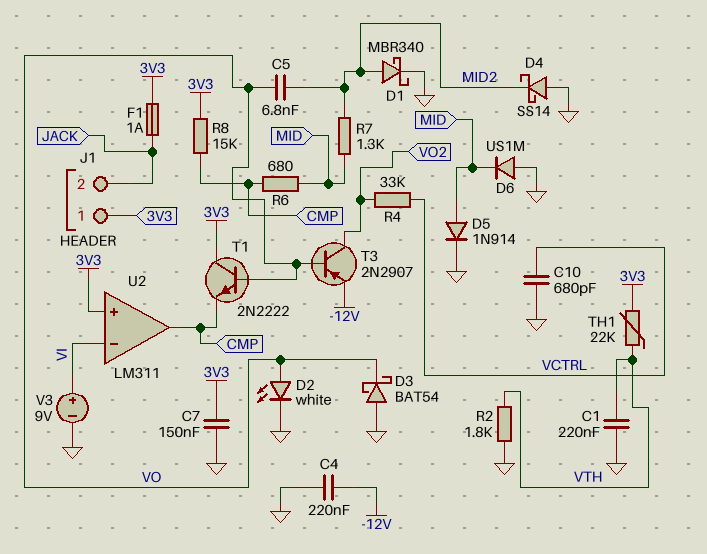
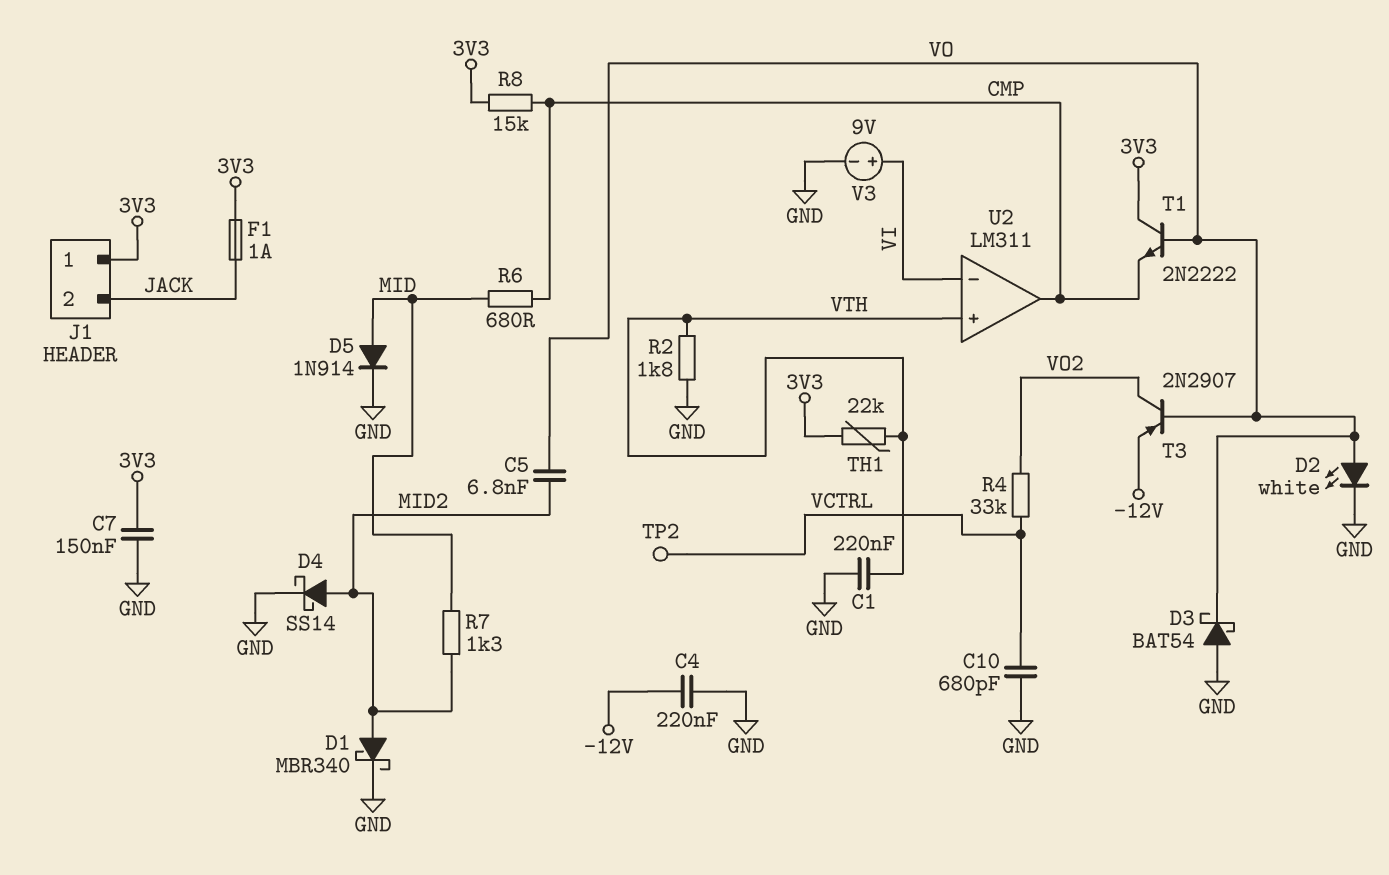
D4: schottky SS14 (A GND, K MID2) -> schottky SS14 (A MID2, K GND)
D6: diode US1M (A GND, K MID) -> none
TP2: none -> test point (VCTRL)
U2 pin in+: 3V3 -> VTH

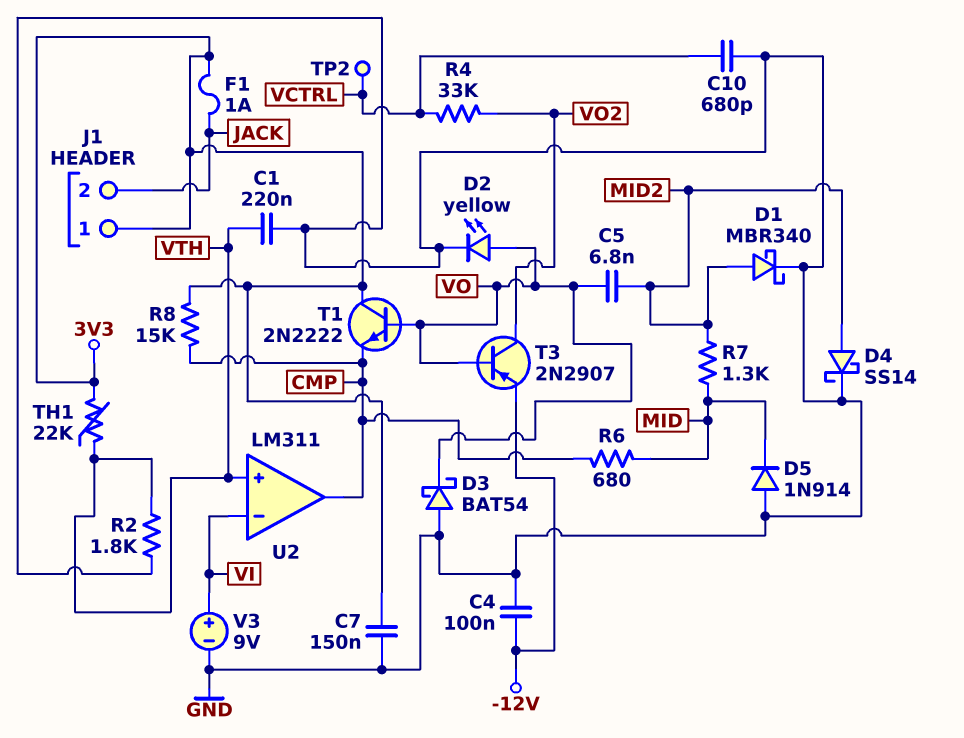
C4: 220nF (-12V, GND) -> 100nF (-12V, GND)
D2: LED white (A VO, K GND) -> LED yellow (A VO, K GND)
D5: diode 1N914 (A MID, K GND) -> diode 1N914 (A GND, K MID)

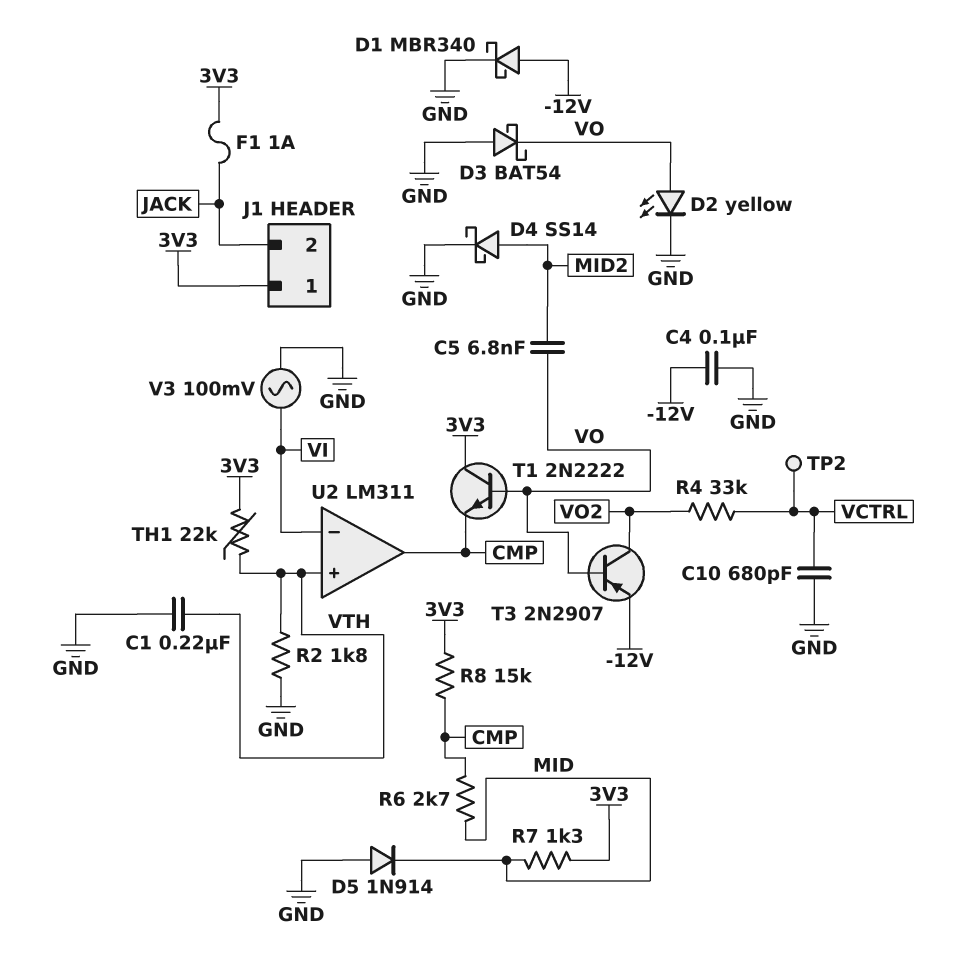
C7: 150nF (3V3, GND) -> none
D1: schottky MBR340 (A MID2, K GND) -> schottky MBR340 (A -12V, K GND)
R6: 680 (CMP, MID) -> 2.7k (CMP, MID)
R7: 1.3k (MID, MID2) -> 1.3k (3V3, MID)
V3: 9V (plus VI, minus GND) -> AC 100mV (GND, VI)

